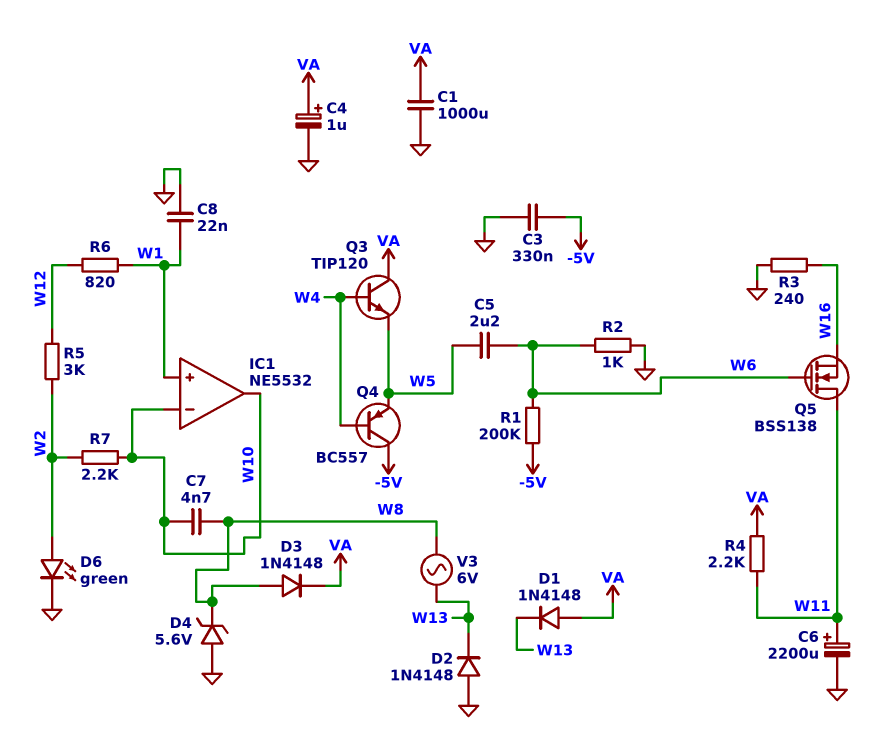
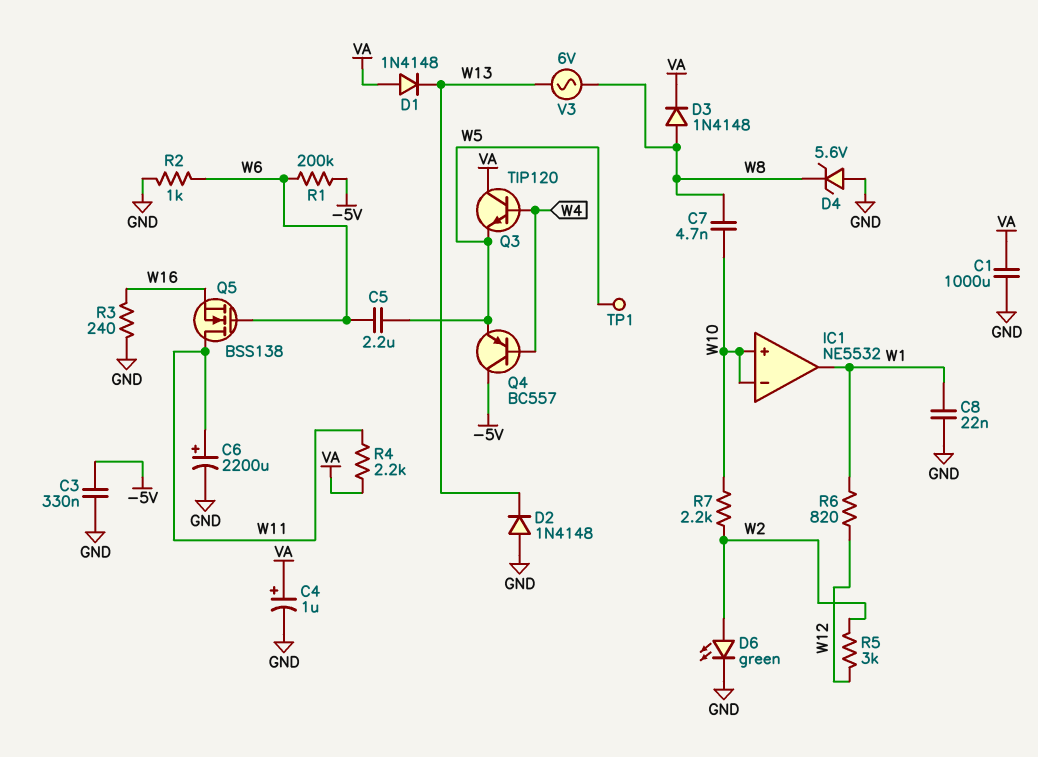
IC1 pin in+: W1 -> W10
IC1 pin out: W10 -> W1
TP1: none -> test point (W5)

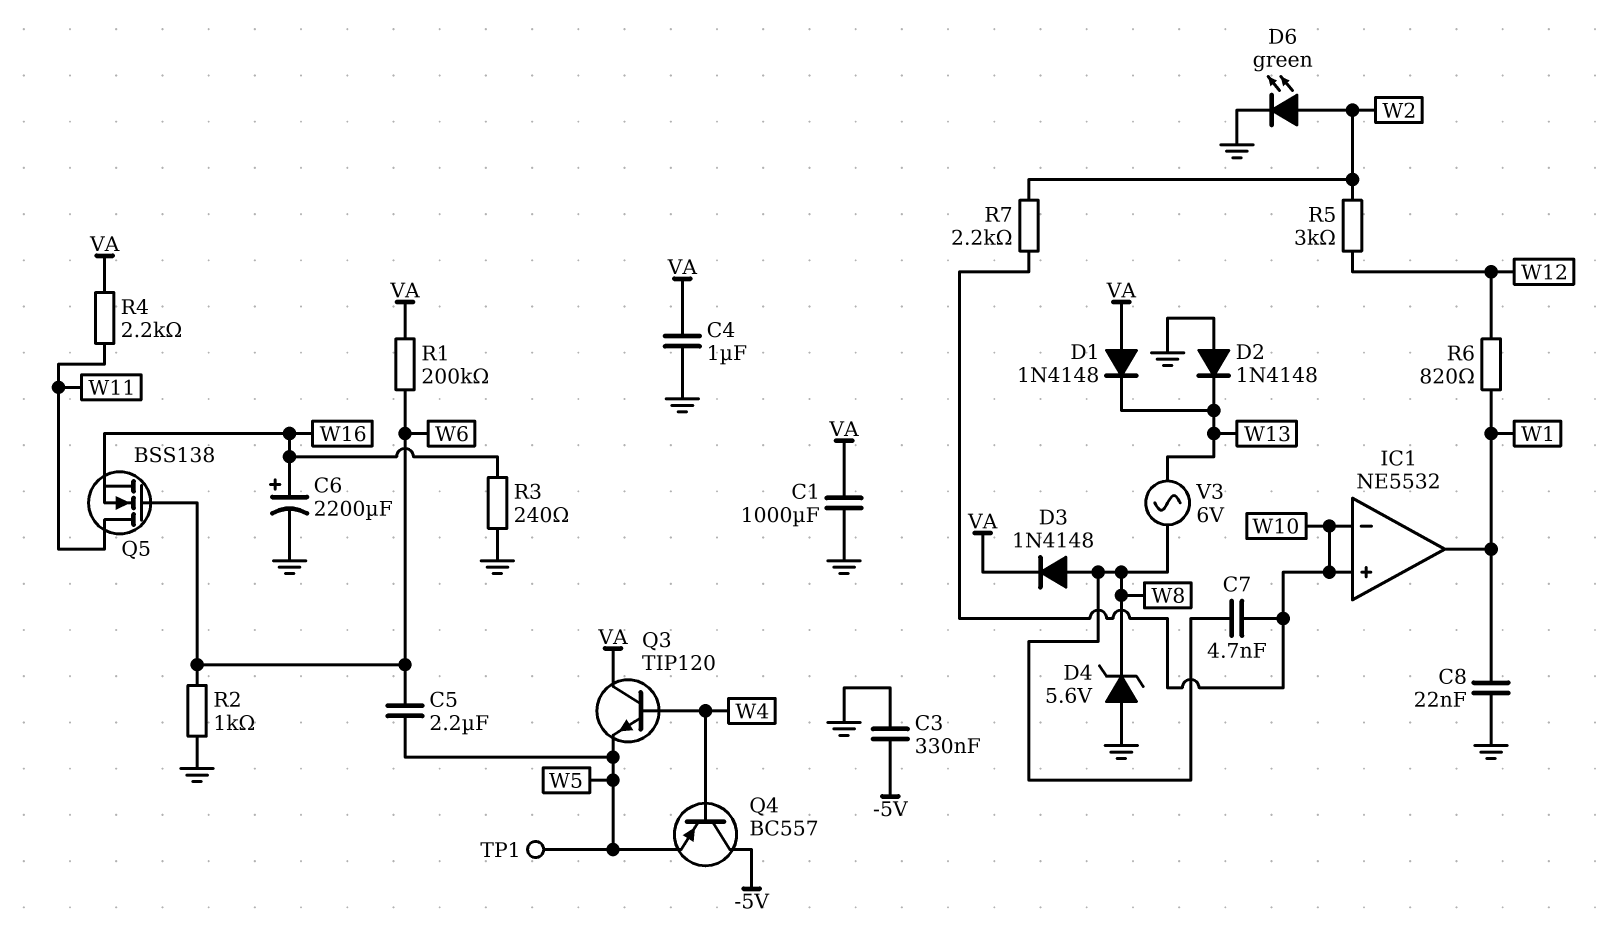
C4: 1uF (plus VA, minus GND) -> 1uF (GND, VA)
C6: 2200uF (plus W11, minus GND) -> 2200uF (plus W16, minus GND)
R1: 200k (-5V, W6) -> 200k (VA, W6)

